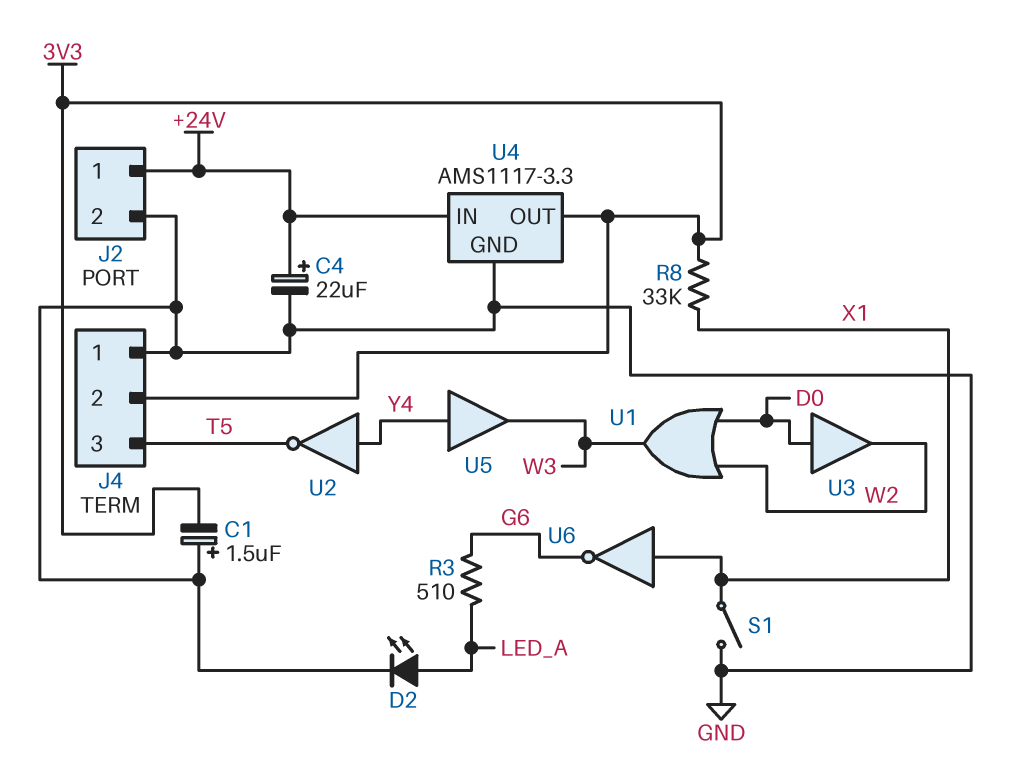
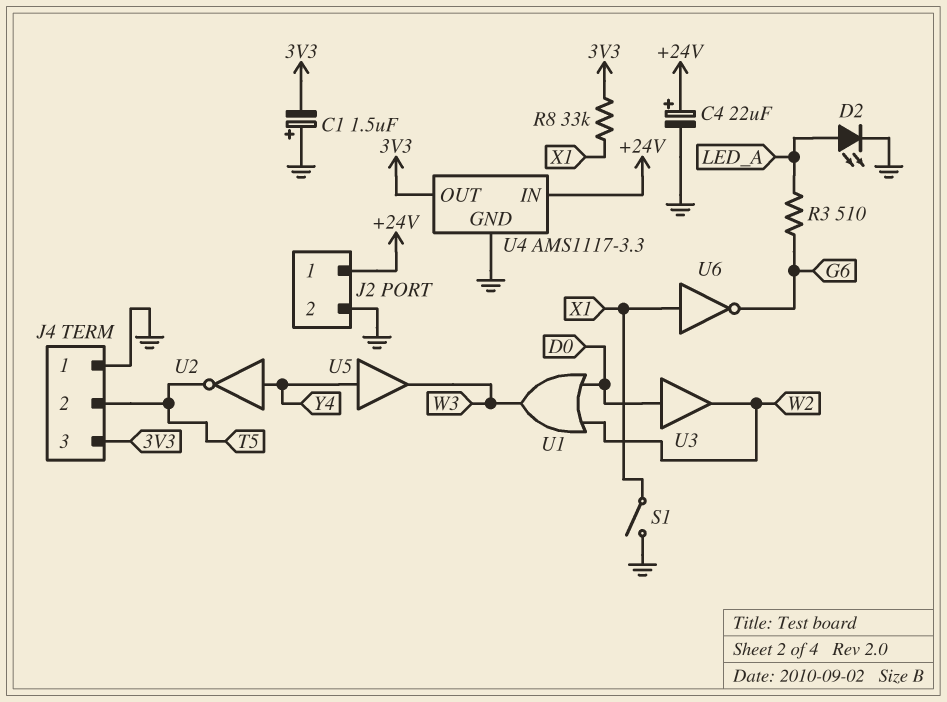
J4 pin 2: 3V3 -> T5
J4 pin 3: T5 -> 3V3

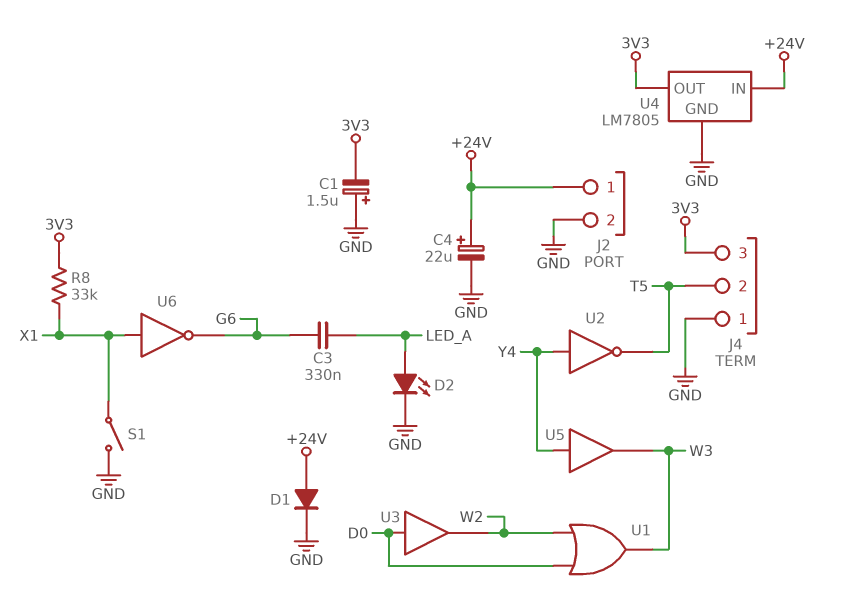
C3: none -> 330nF (G6, LED_A)
D1: none -> diode (A +24V, K GND)
R3: 510 (G6, LED_A) -> none
U4: AMS1117-3.3 -> LM7805

